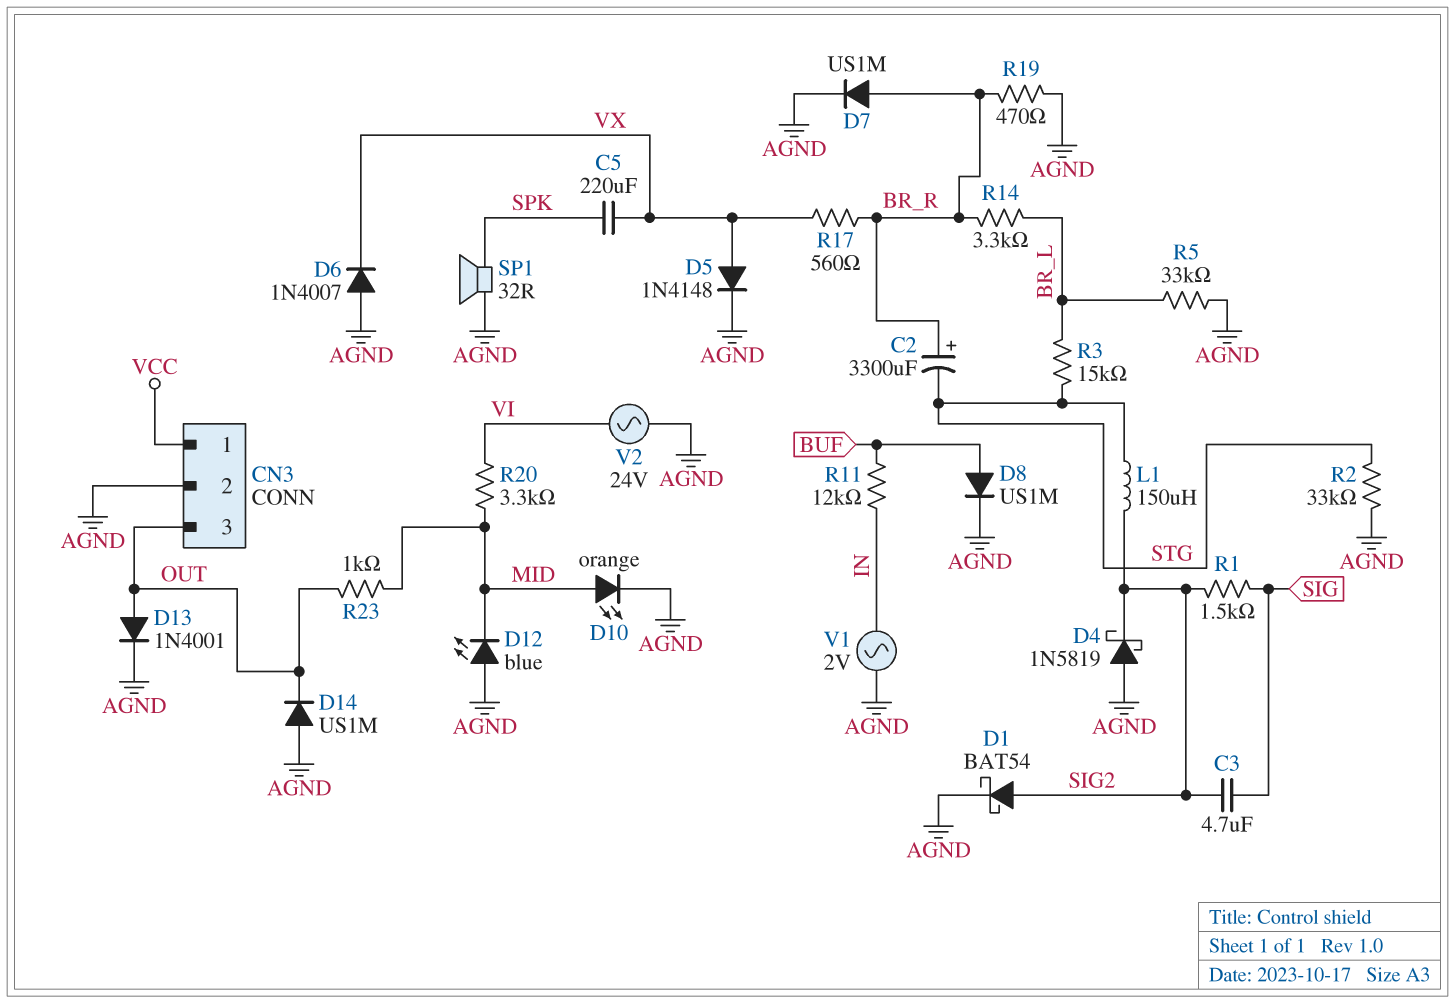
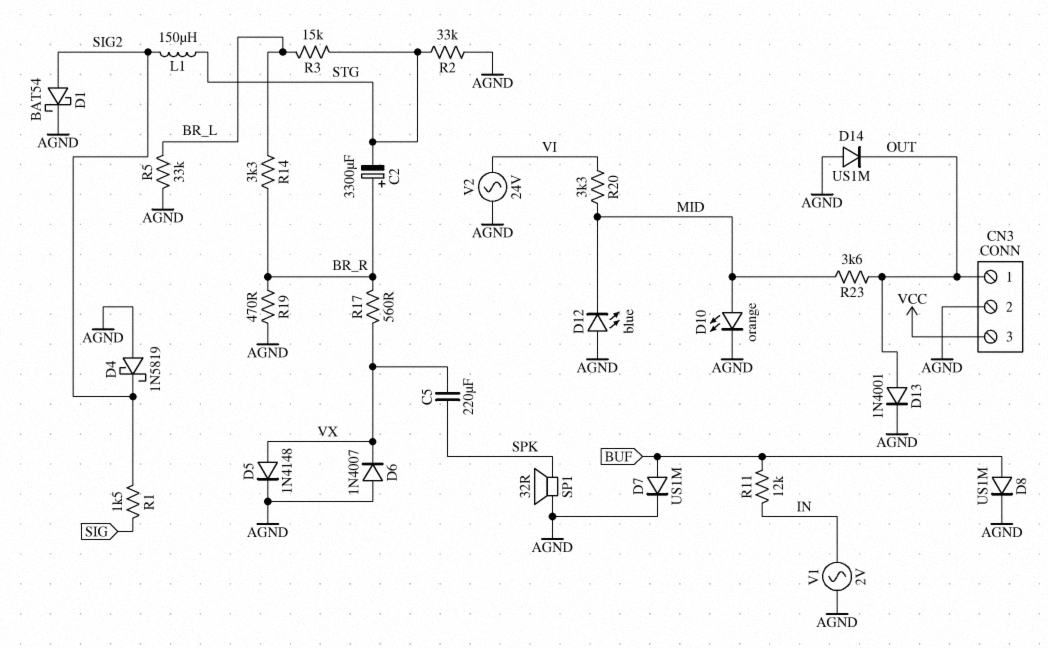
C3: 4.7uF (SIG, SIG2) -> none
CN3 pin 1: VCC -> OUT
CN3 pin 3: OUT -> VCC
D7: diode US1M (A BR_R, K AGND) -> diode US1M (A BUF, K AGND)
R23: 1k (MID, OUT) -> 3.6k (MID, OUT)

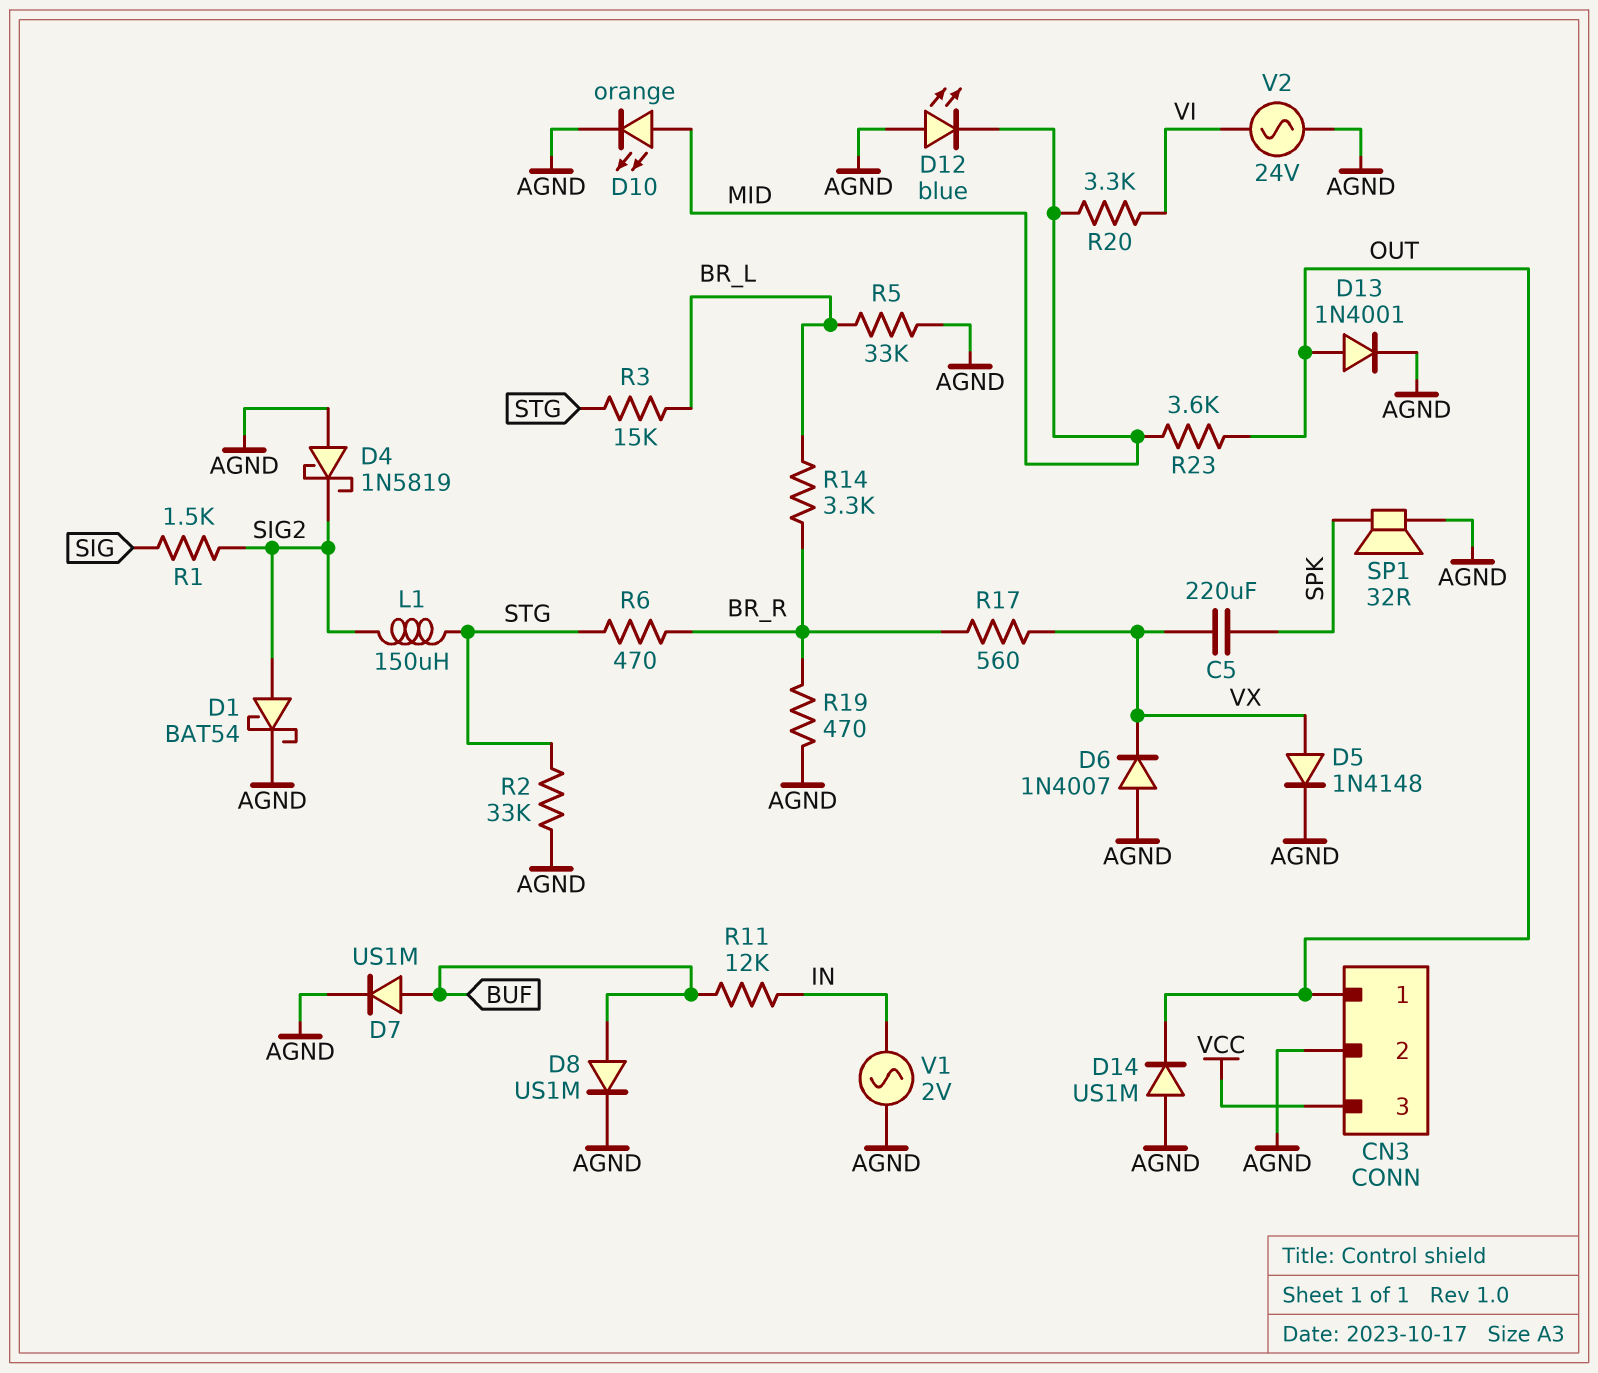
C2: 3300uF (plus BR_R, minus STG) -> none
R6: none -> 470 (BR_R, STG)

